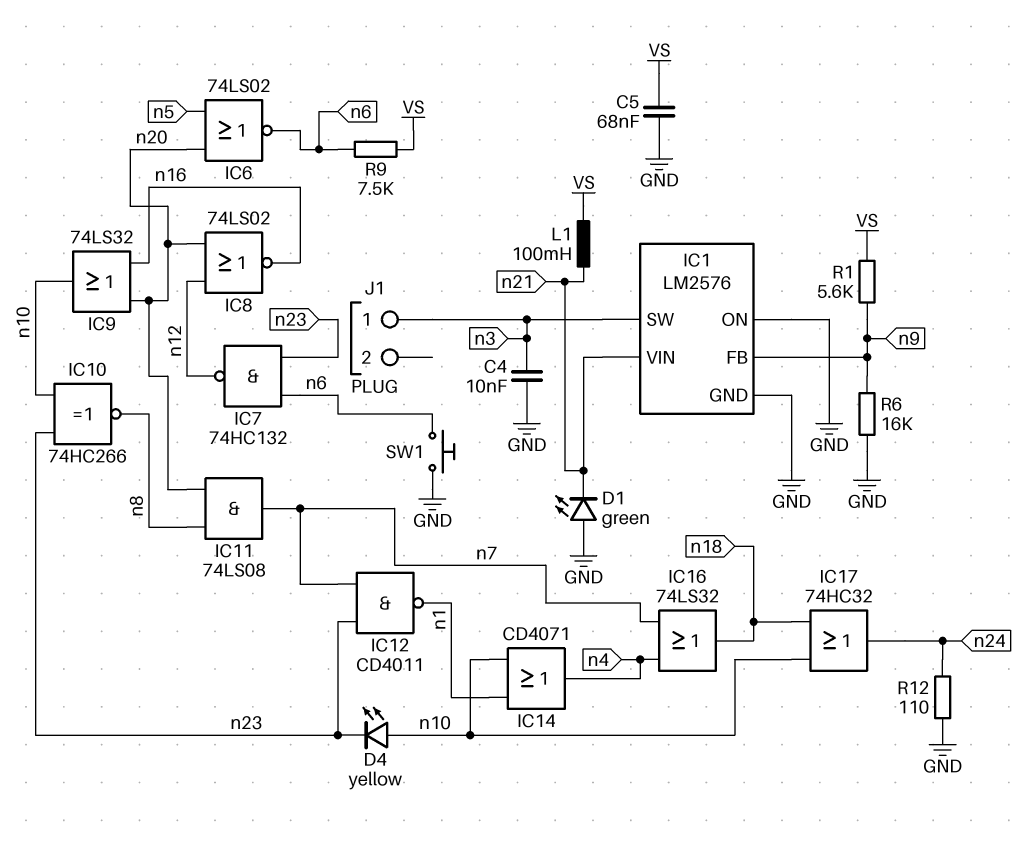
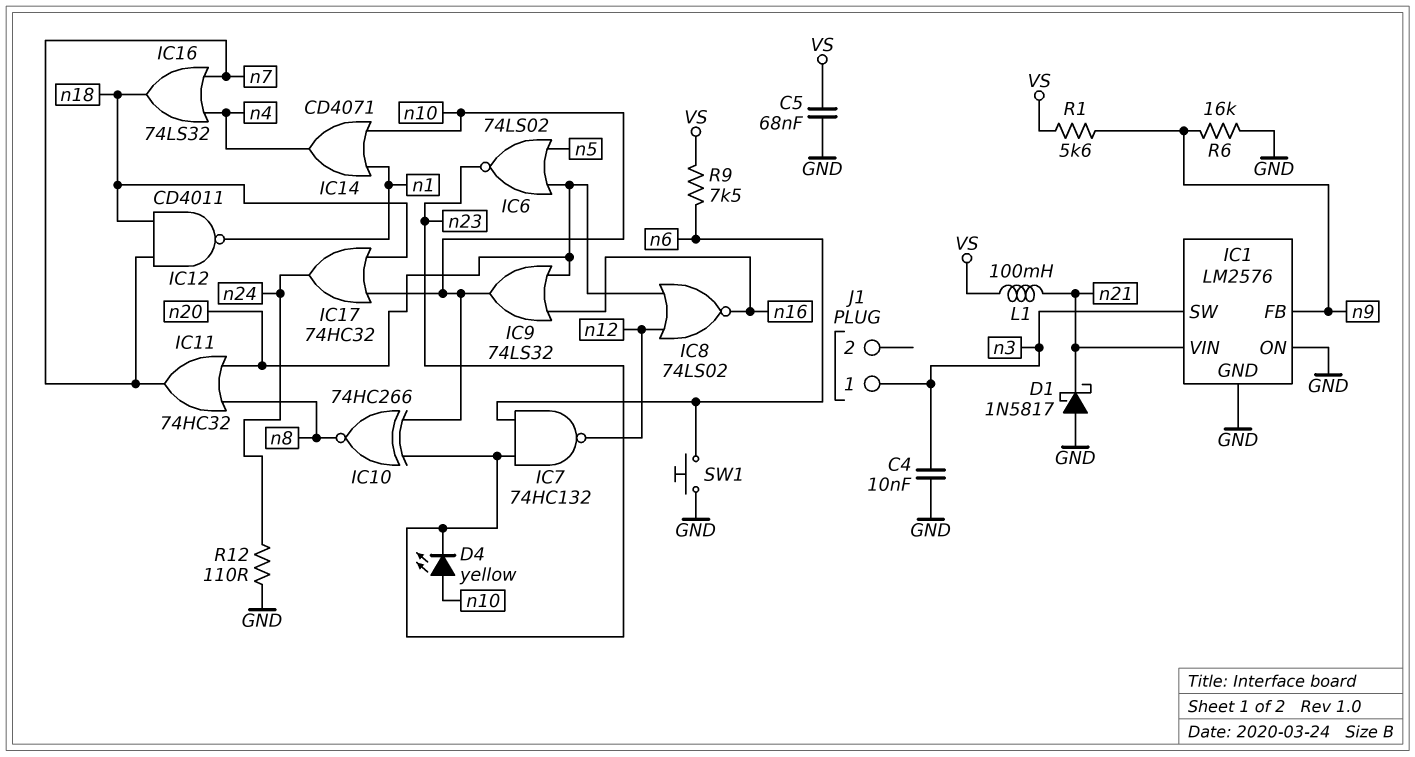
D1: LED green (A GND, K n21) -> schottky 1N5817 (A GND, K n21)
IC6: NOR 74LS02 (in n5, in n20, out n6) -> NOR 74LS02 (in n5, in n20, out n23)
IC11: AND 74LS08 (in n8, in n20, out n7) -> OR 74HC32 (in n8, in n20, out n7)
IC12: NAND CD4011 (in n7, in n23, out n1) -> NAND CD4011 (in n7, in n18, out n1)

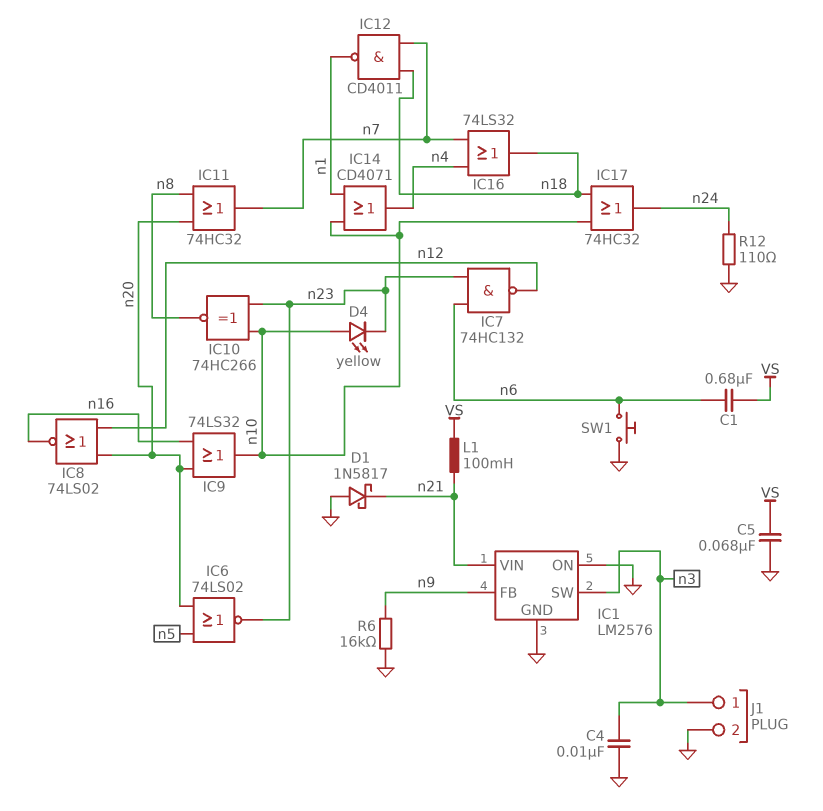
C1: none -> 680nF (VS, n6)
J1 pin 2: none -> GND
R1: 5.6k (VS, n9) -> none
R9: 7.5k (VS, n6) -> none

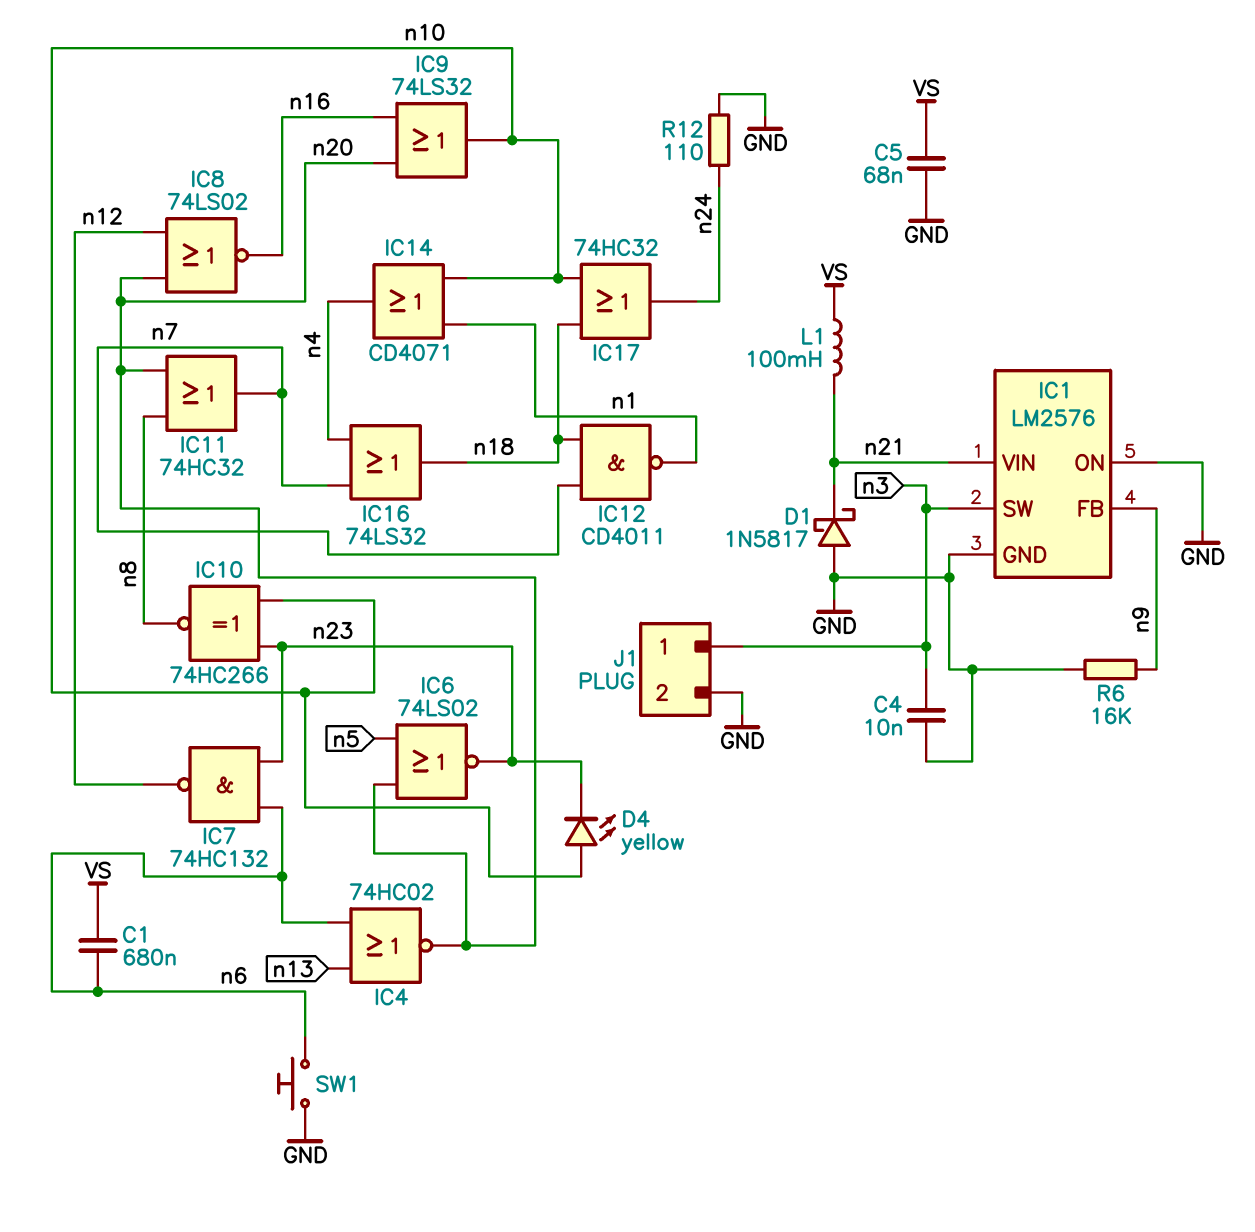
IC4: none -> NOR 74HC02 (in n6, in n13, out n20)

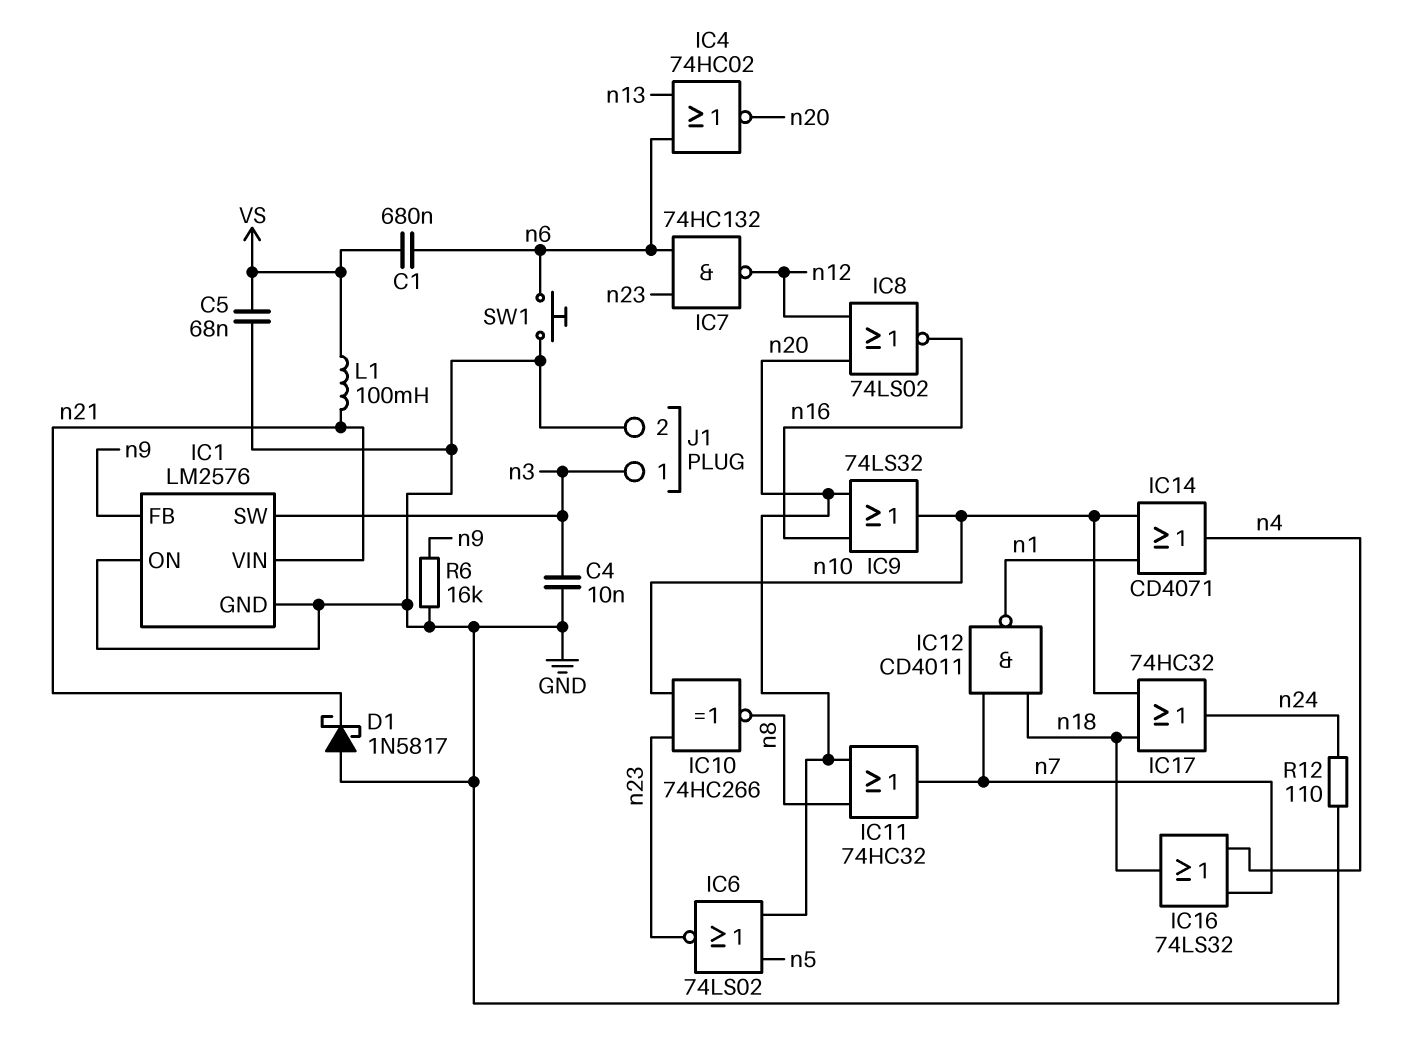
D4: LED yellow (A n10, K n23) -> none

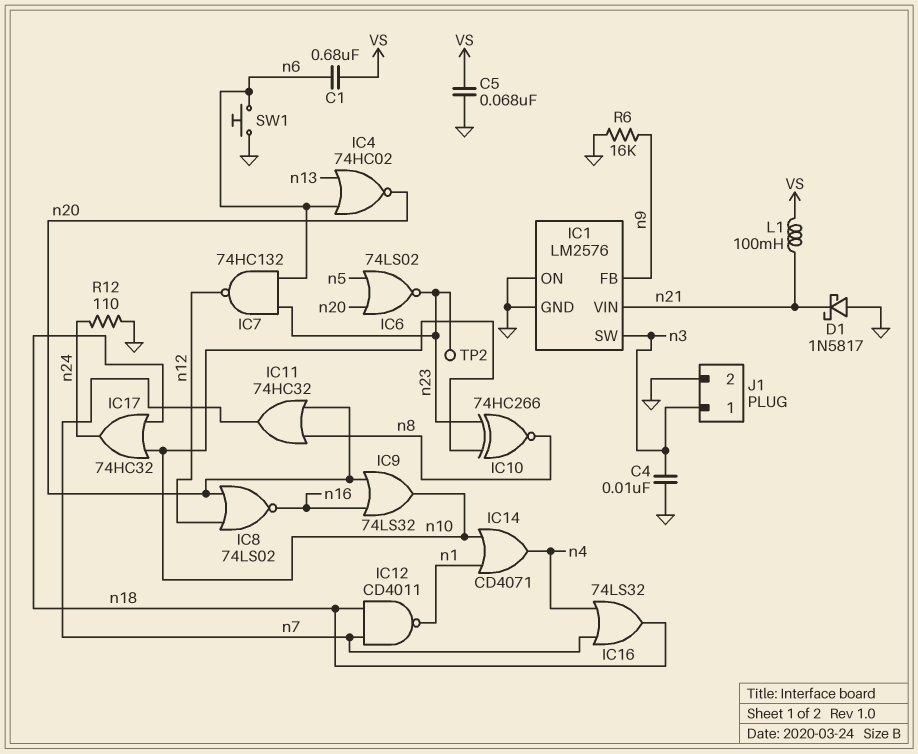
TP2: none -> test point (n23)

